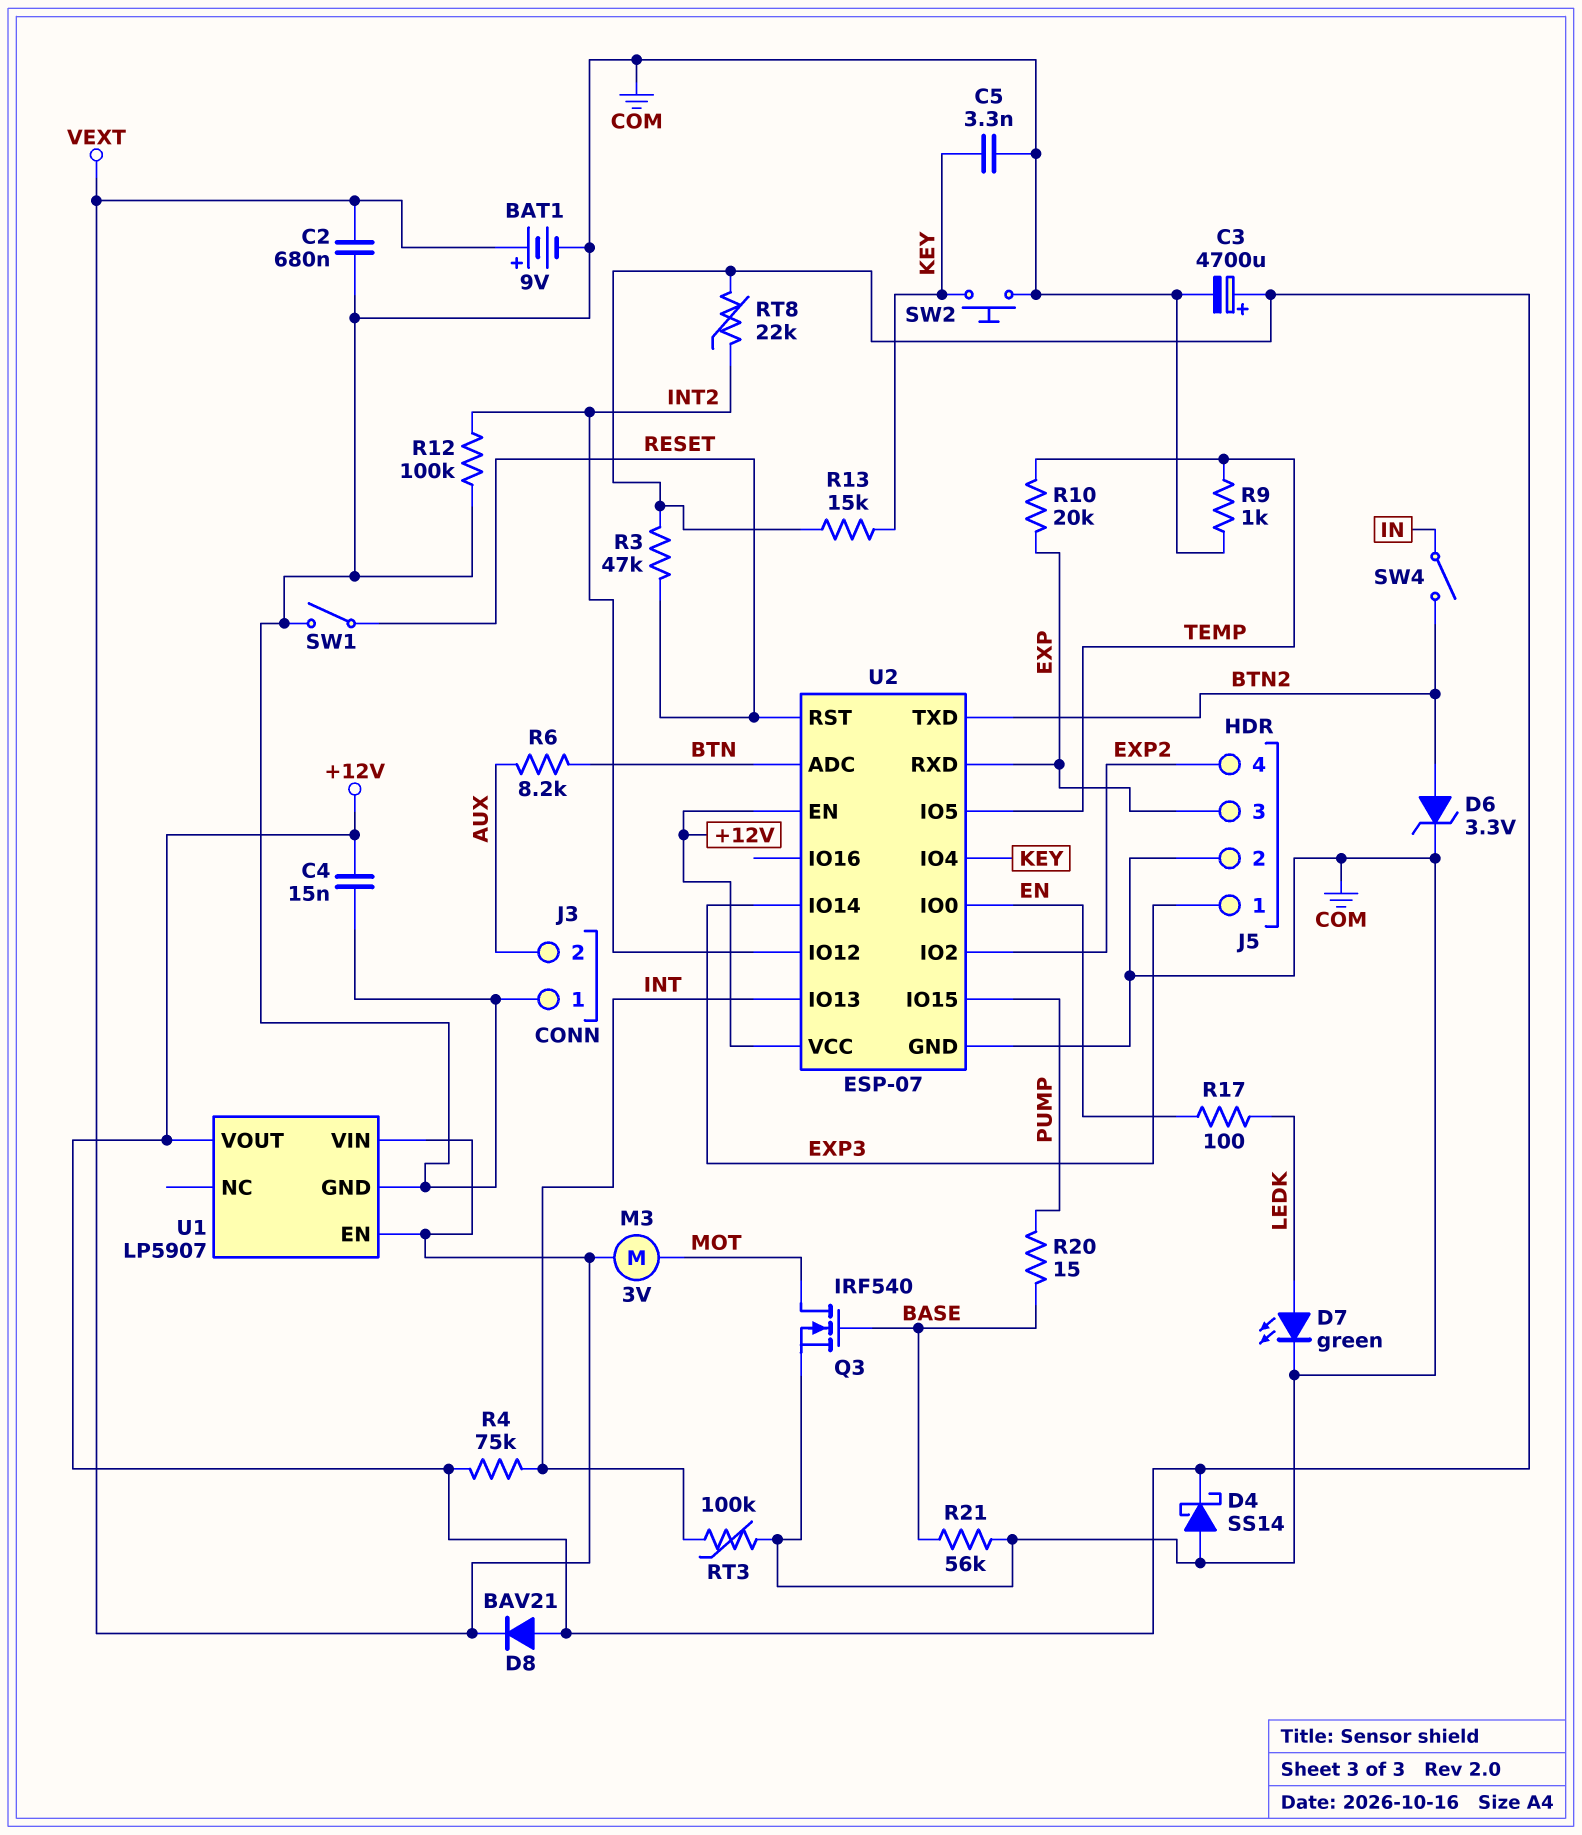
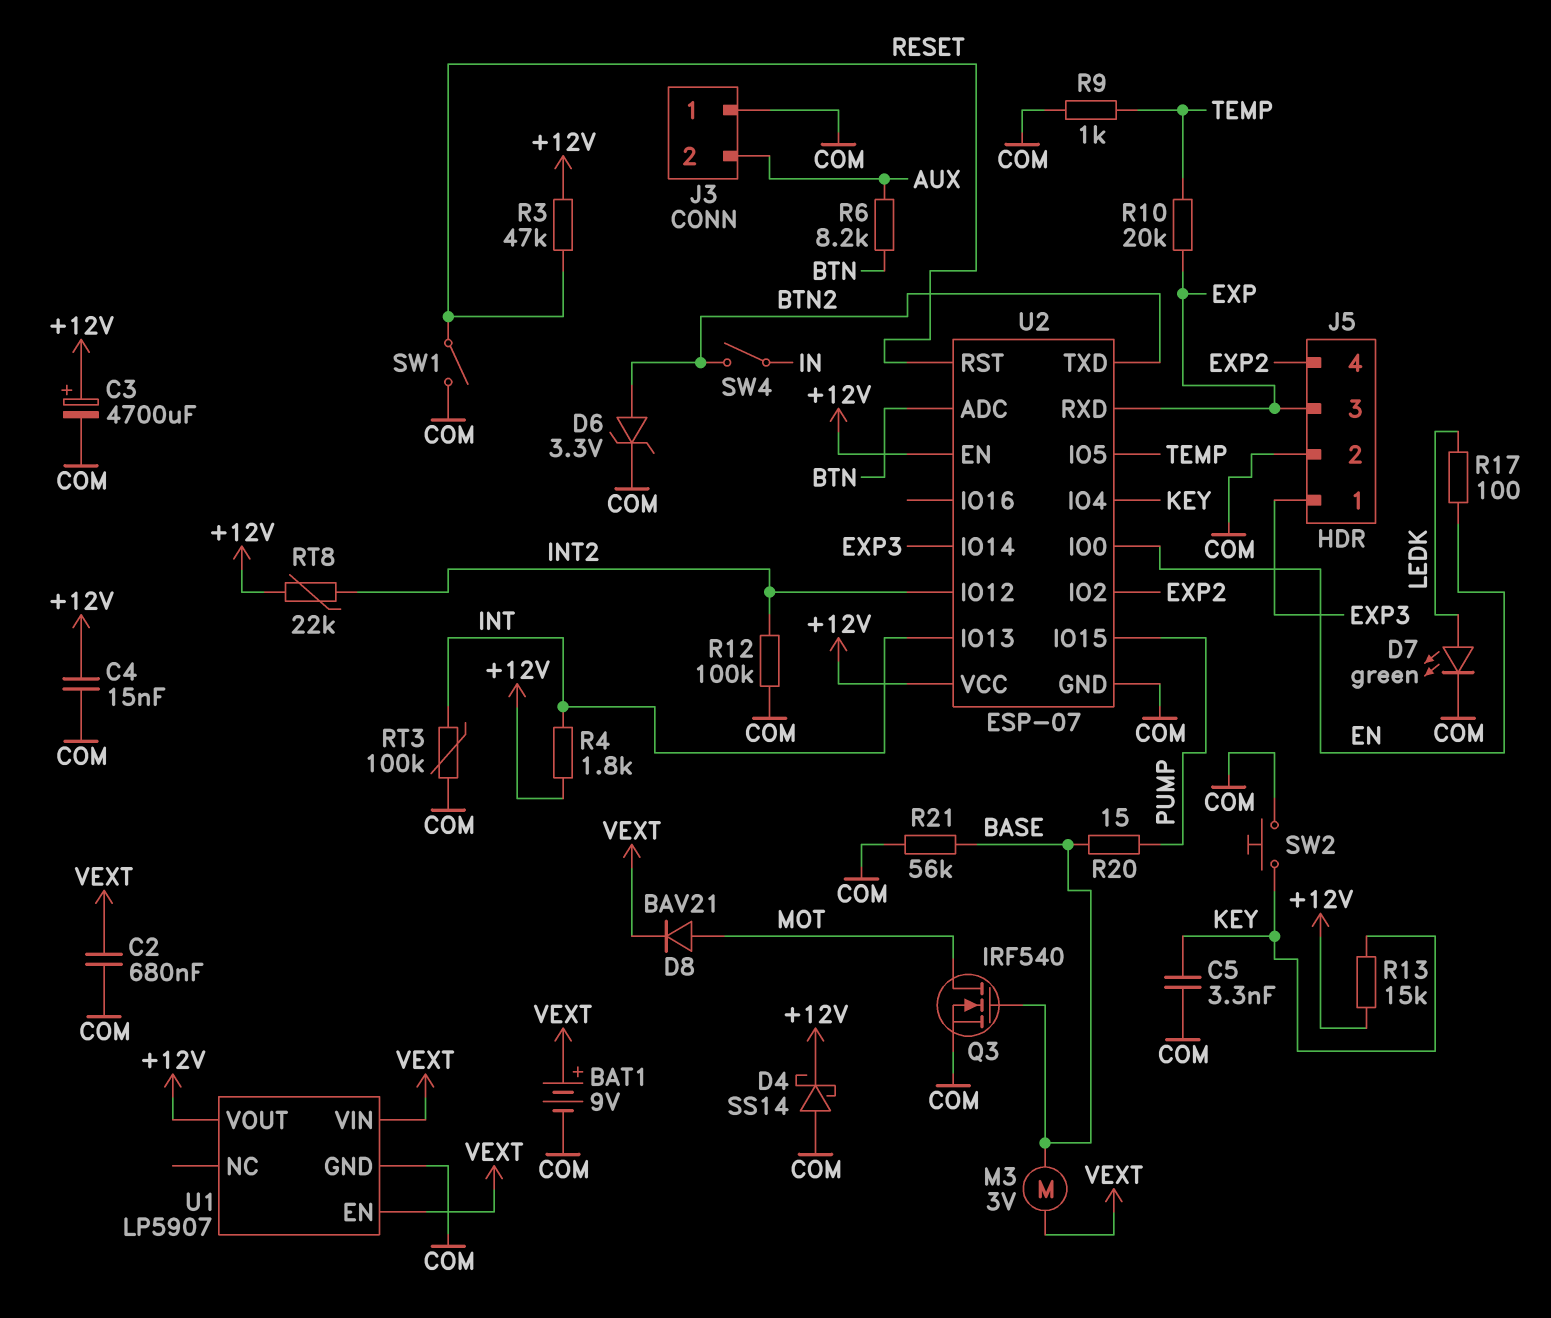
D8: diode BAV21 (A +12V, K VEXT) -> diode BAV21 (A MOT, K VEXT)
M3: motor 3V (MOT, VEXT) -> motor 3V (BASE, VEXT)
R4: 75k (+12V, INT) -> 1.8k (+12V, INT)

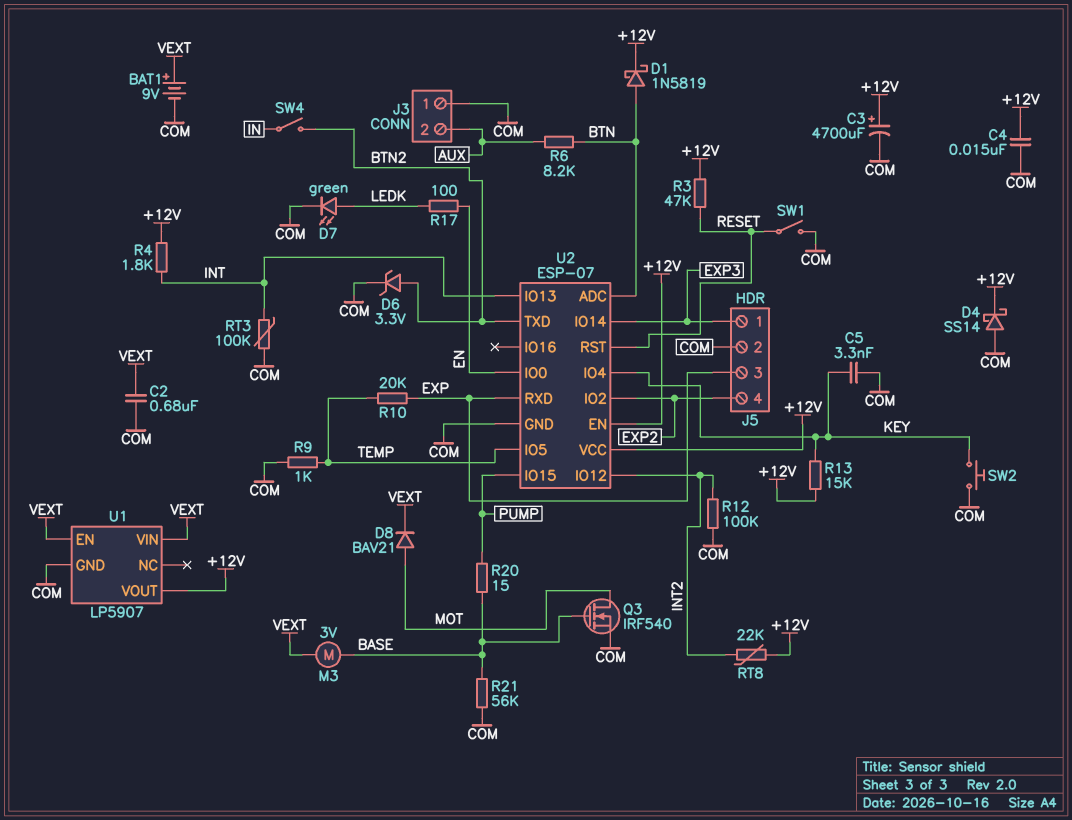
D1: none -> schottky 1N5819 (A BTN, K +12V)

